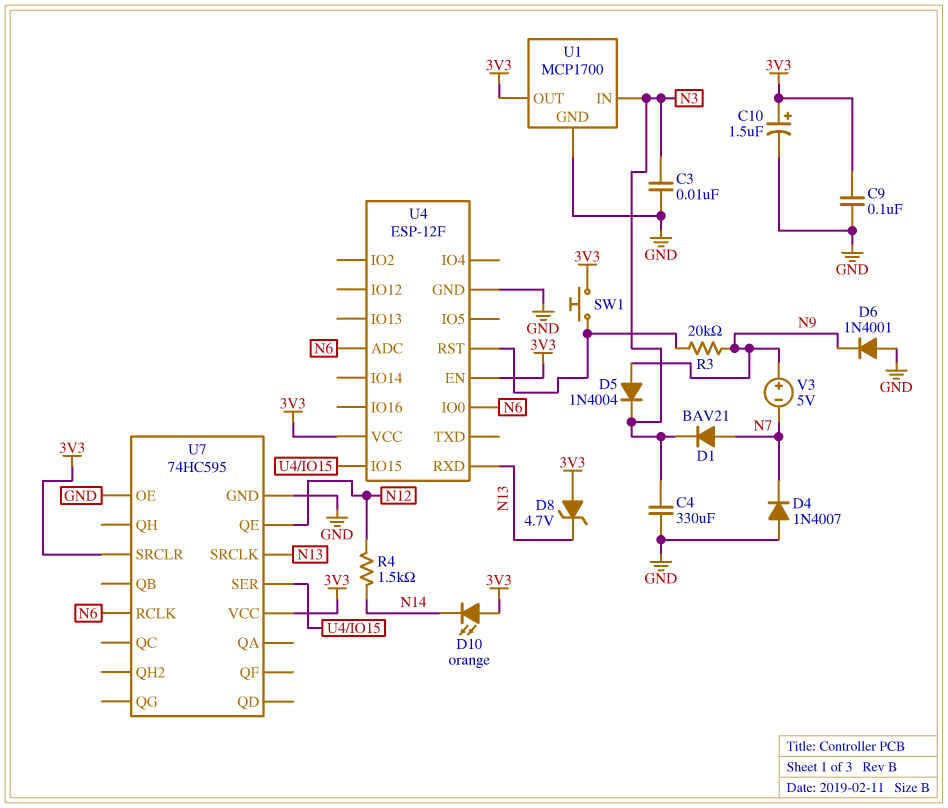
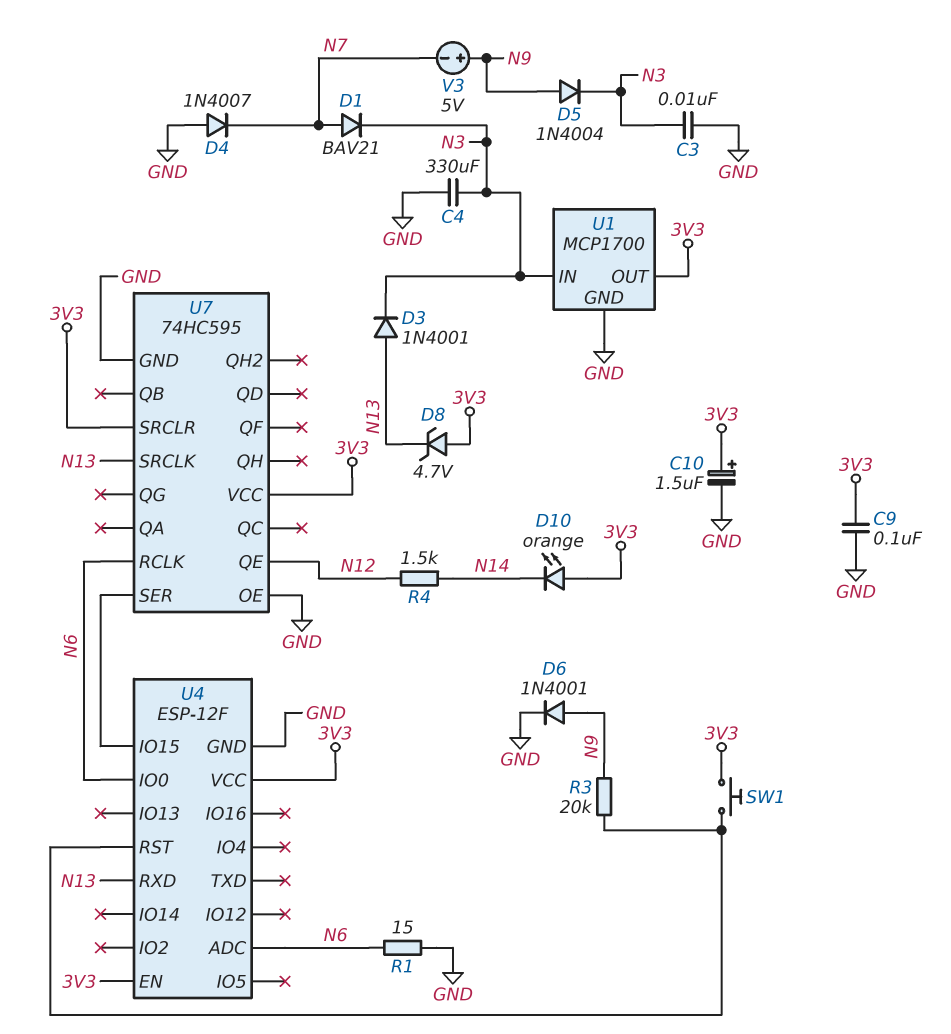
D3: none -> diode 1N4001 (A N13, K N3)
D6: diode 1N4001 (A GND, K N9) -> diode 1N4001 (A N9, K GND)
R1: none -> 15 (GND, N6)

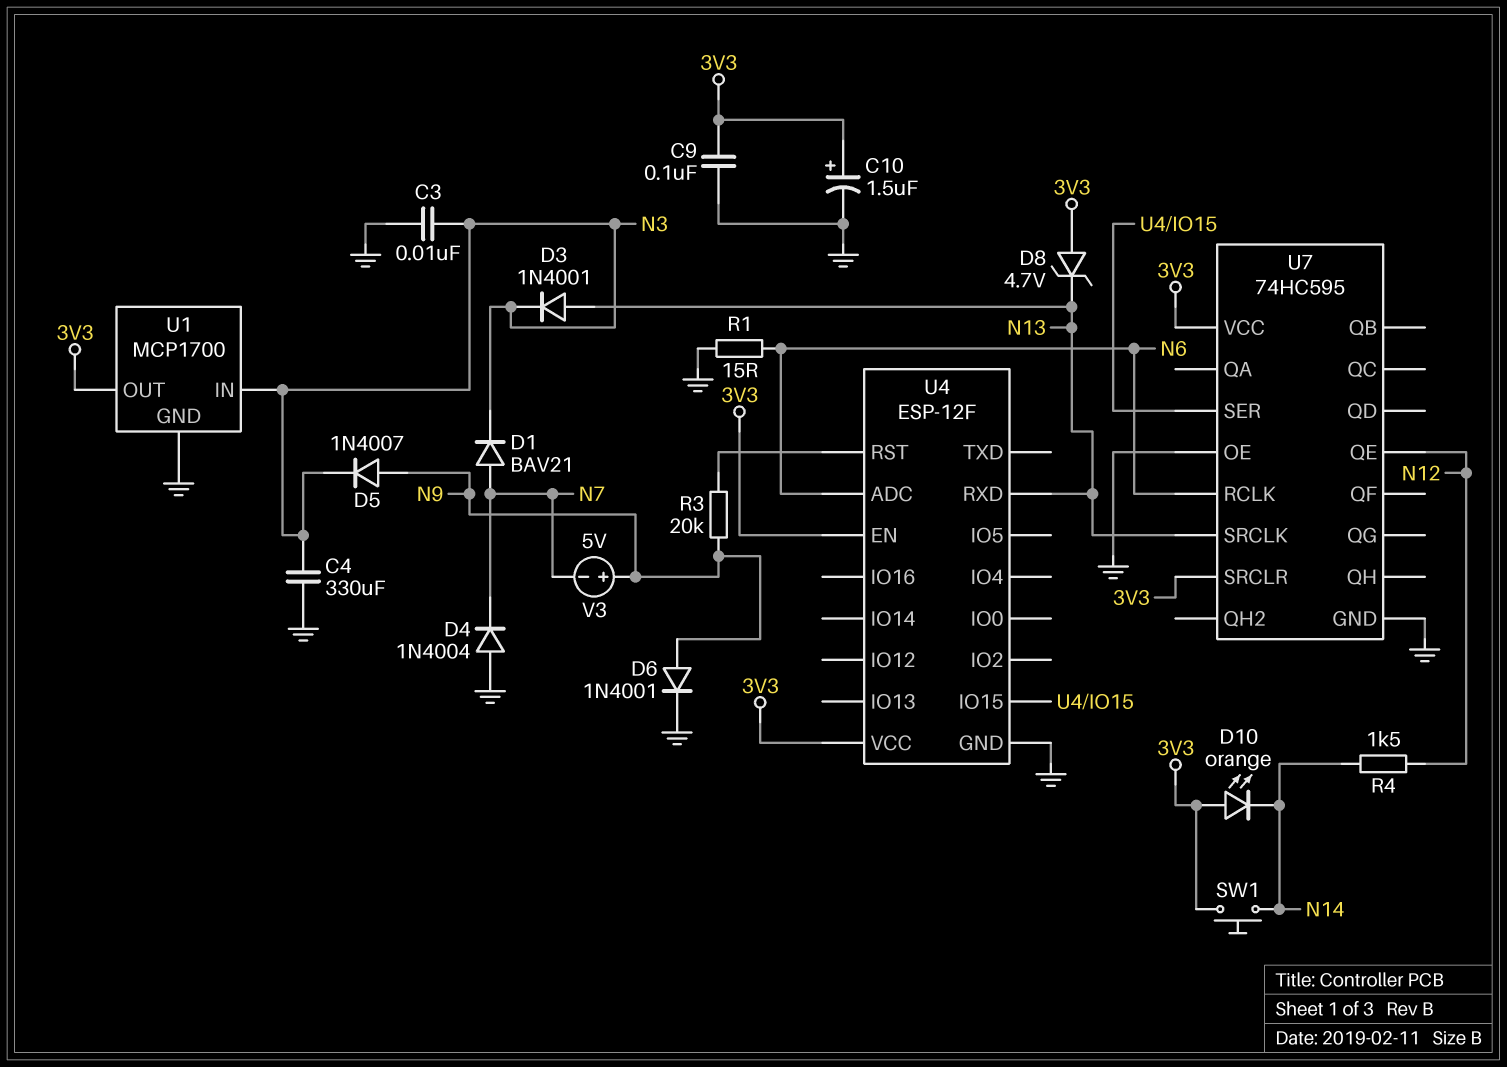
D4: diode 1N4007 (A GND, K N7) -> diode 1N4004 (A GND, K N7)
D5: diode 1N4004 (A N9, K N3) -> diode 1N4007 (A N9, K N3)
SW1: button (3V3, U4/RST) -> button (3V3, N14)
U4 pin IO0: N6 -> none

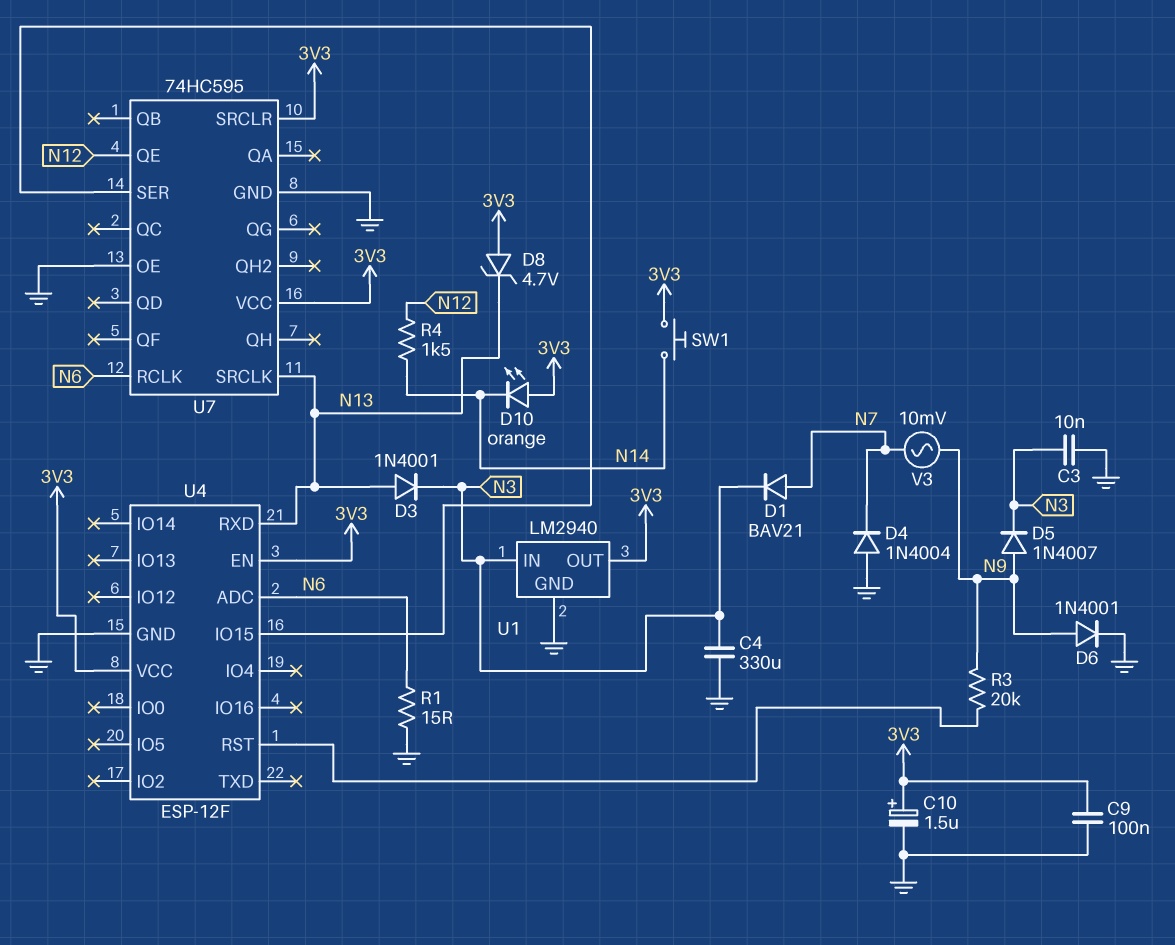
U1: MCP1700 -> LM2940
V3: 5V (plus N9, minus N7) -> AC 10mV (N7, N9)

